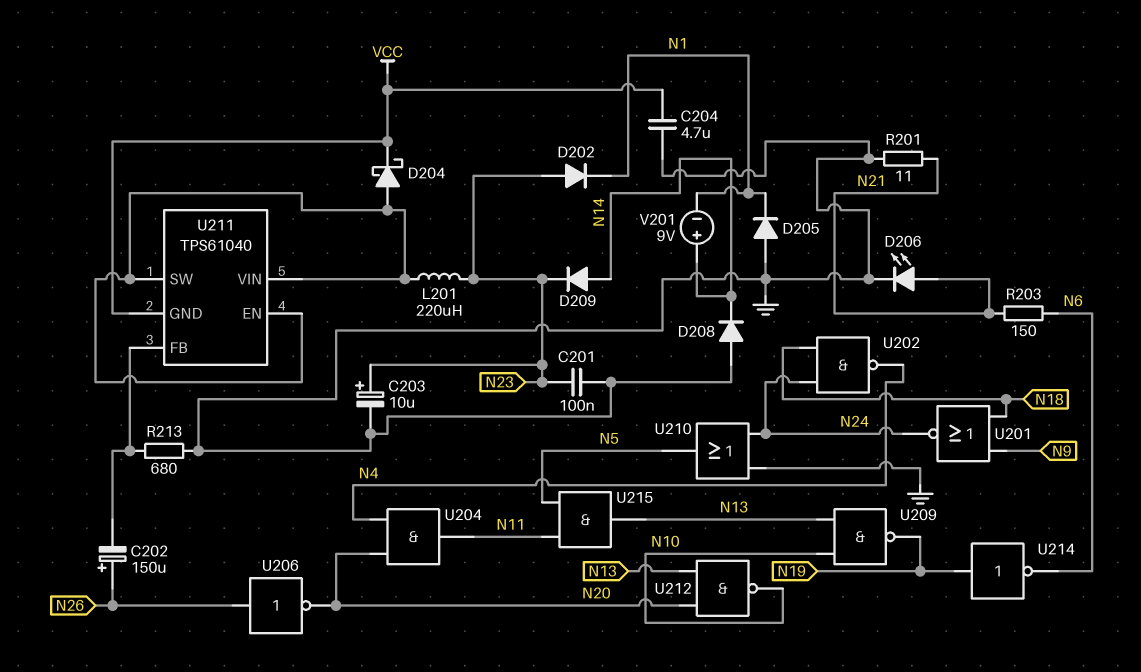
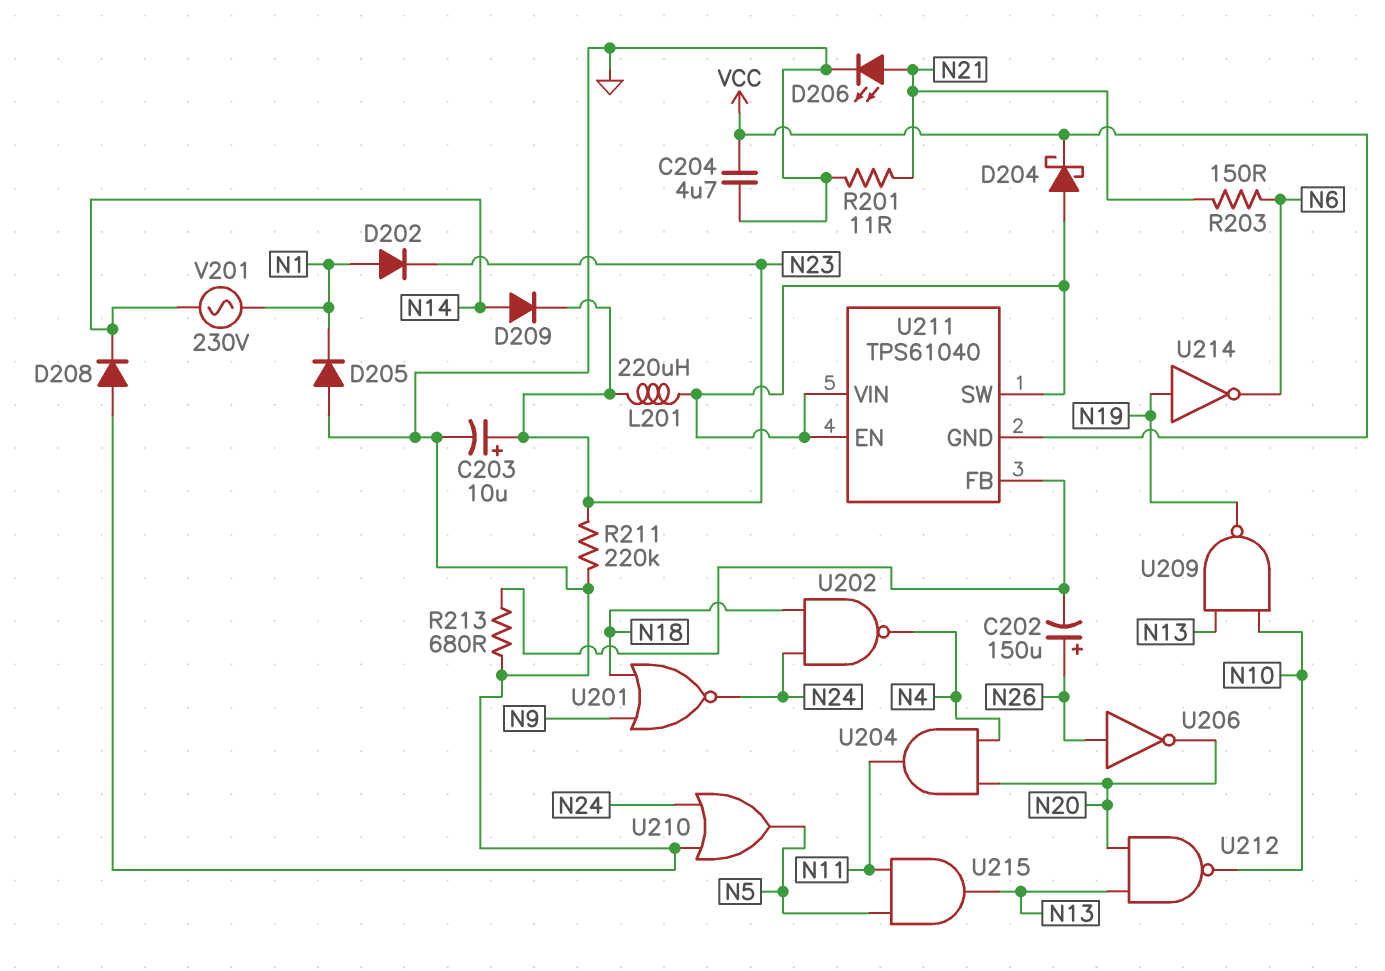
C201: 100nF (GND, N23) -> none
D202: diode (A N23, K N1) -> diode (A N1, K N23)
R211: none -> 220k (GND, N23)
V201: 9V (plus N14, minus N1) -> AC 230V (N1, N14)

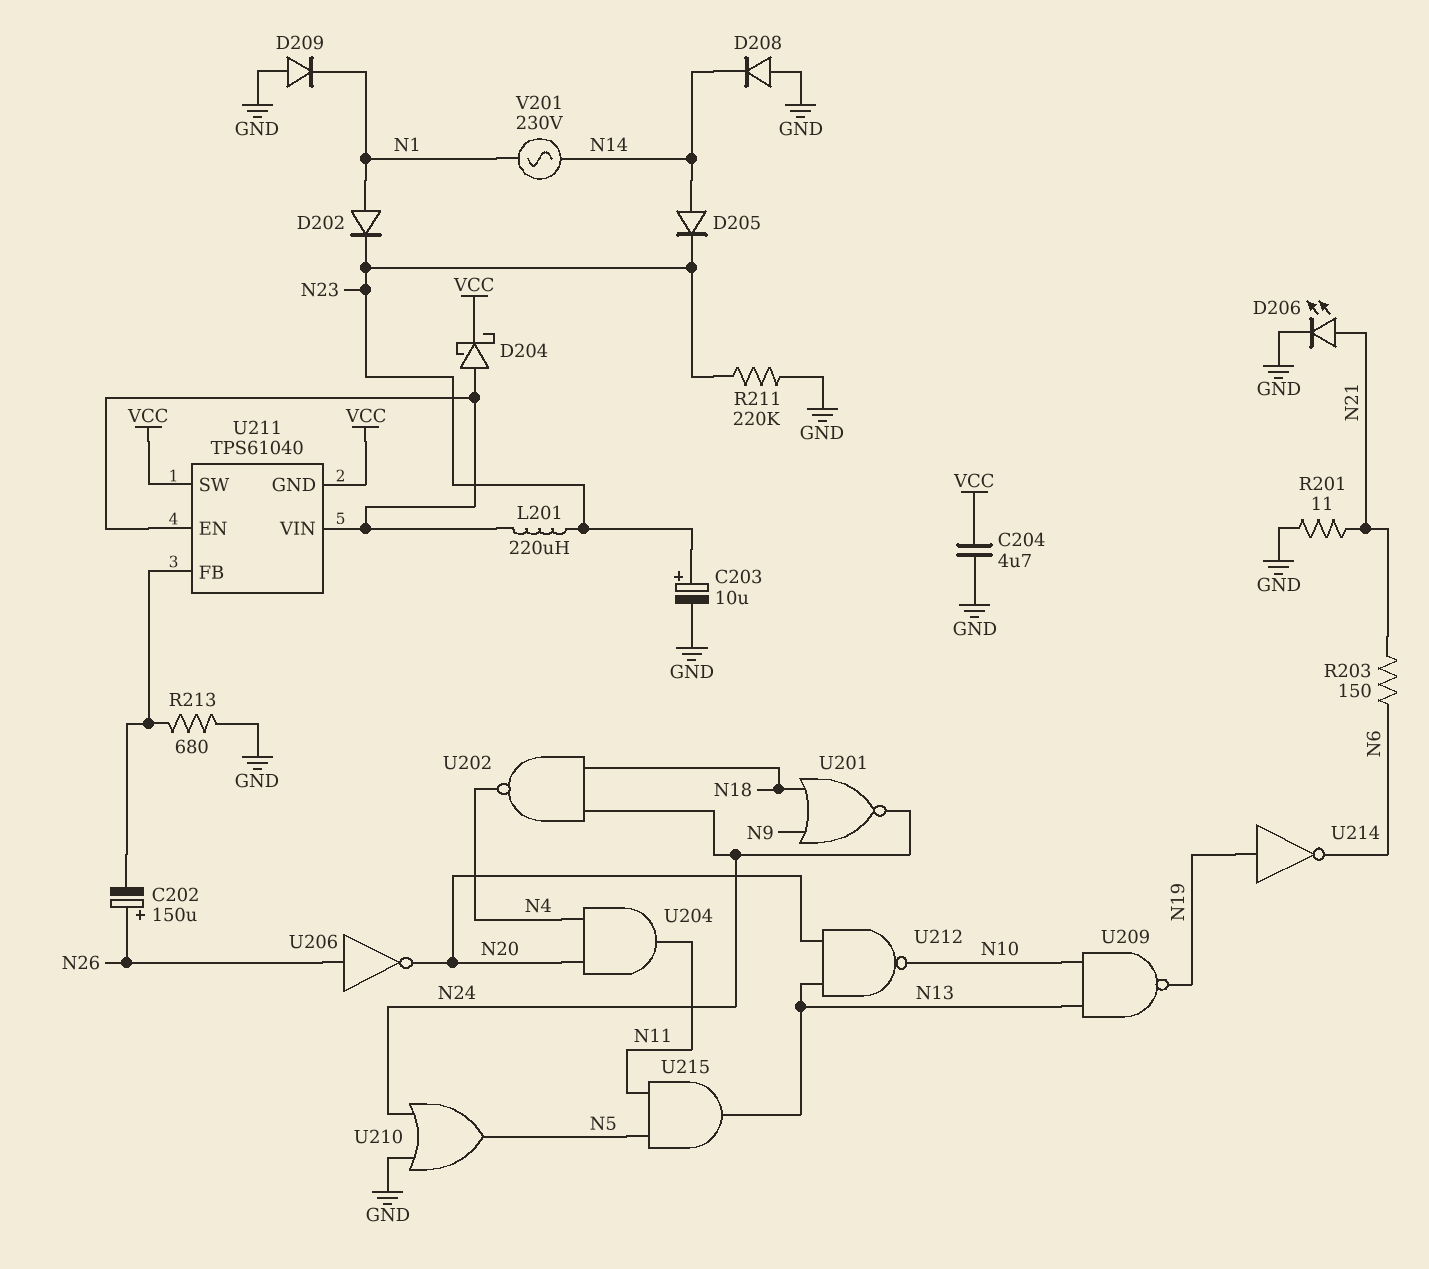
D205: diode (A GND, K N1) -> diode (A N14, K N23)
D209: diode (A N14, K N23) -> diode (A GND, K N1)
U211 pin SW: U211/EN -> VCC

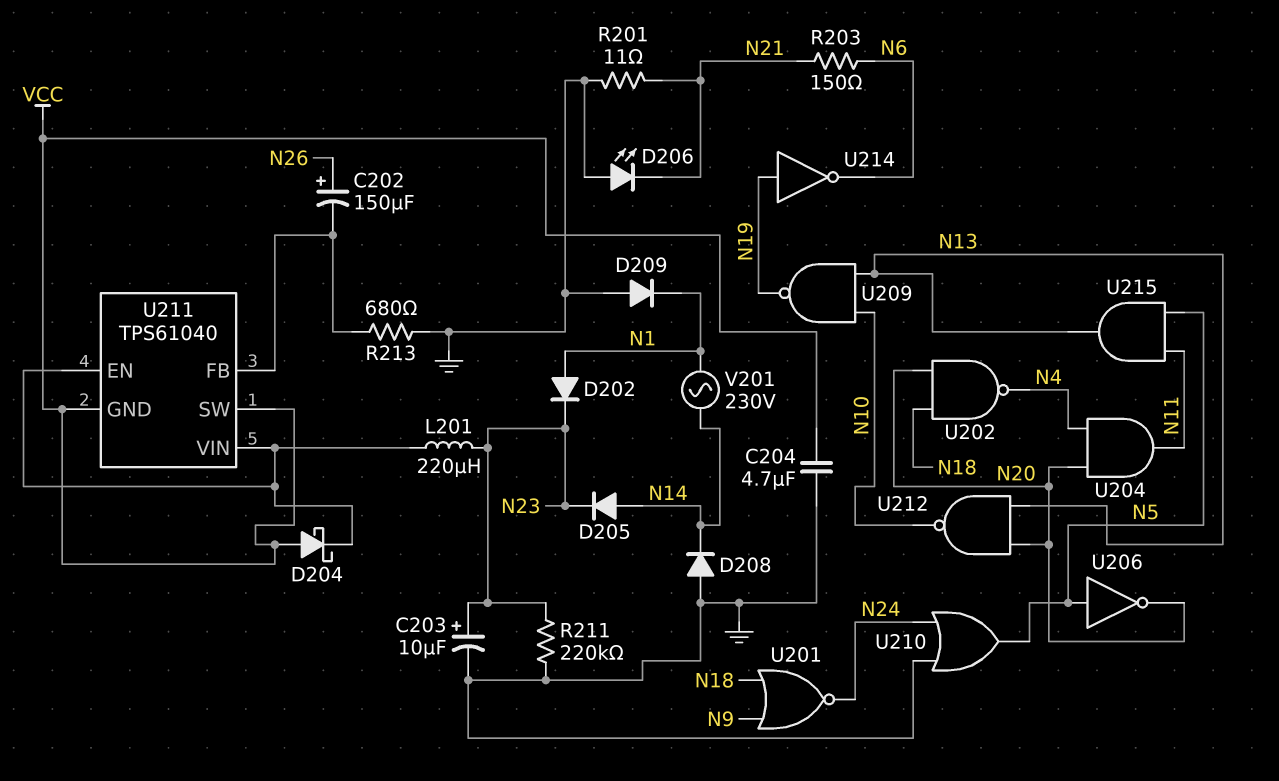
D204: schottky (A U211/EN, K VCC) -> schottky (A VCC, K U211/EN)
D206: LED (A N21, K GND) -> LED (A GND, K N21)
U202: NAND (in N18, in N24, out N4) -> NAND (in N18, in N20, out N4)
U206: NOT (in N26, out N20) -> NOT (in N5, out N20)

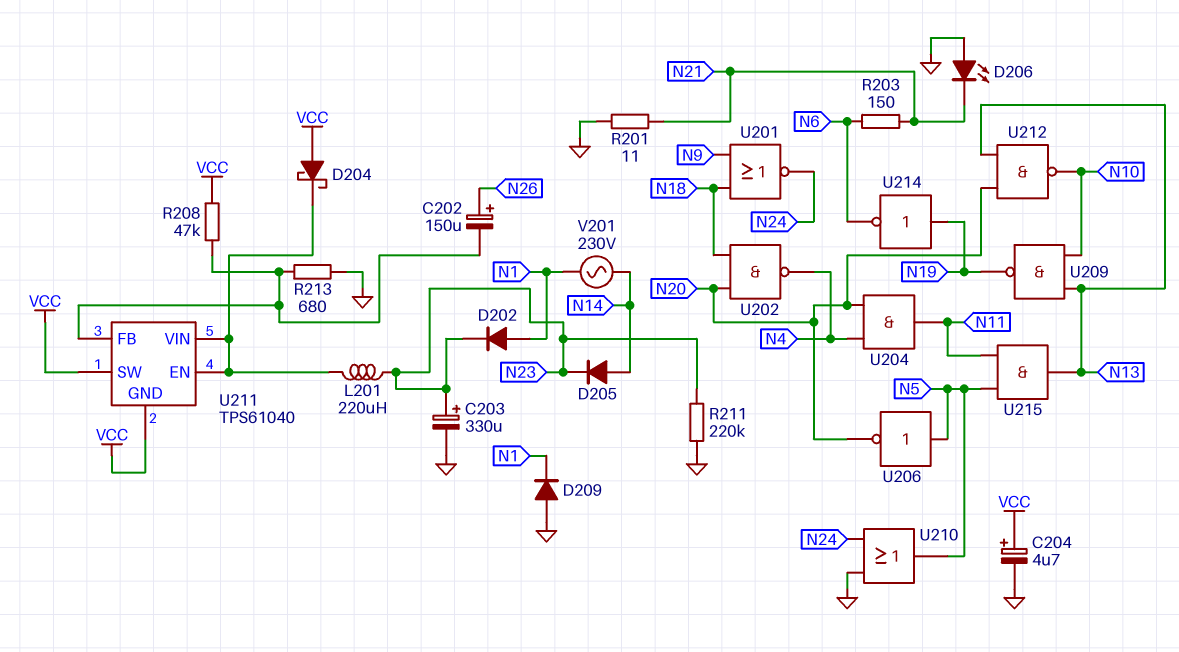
C203: 10uF (plus N23, minus GND) -> 330uF (plus N23, minus GND)
C204: 4.7uF (GND, VCC) -> 4.7uF (plus VCC, minus GND)
D208: diode (A GND, K N14) -> none
R208: none -> 47k (U211/FB, VCC)

